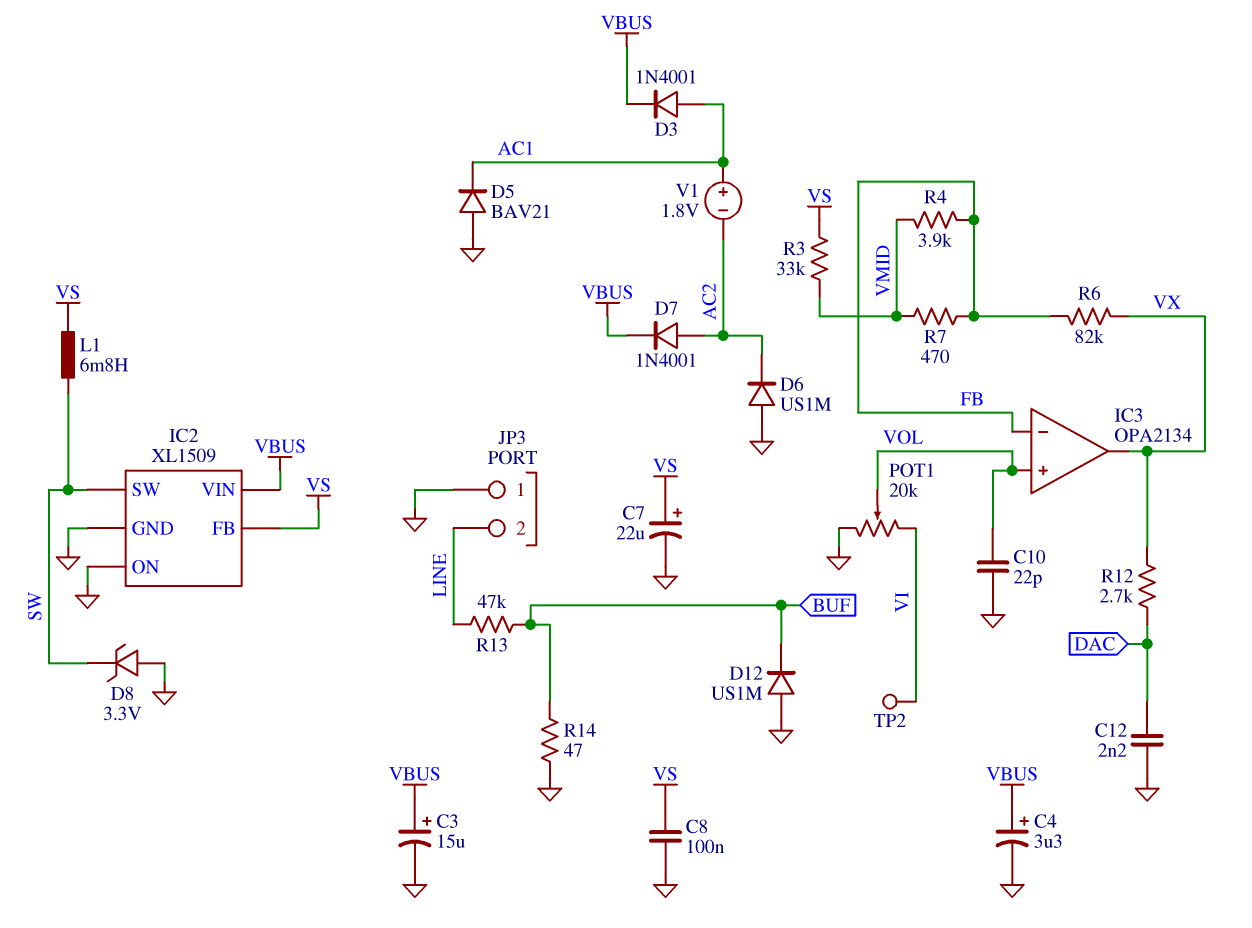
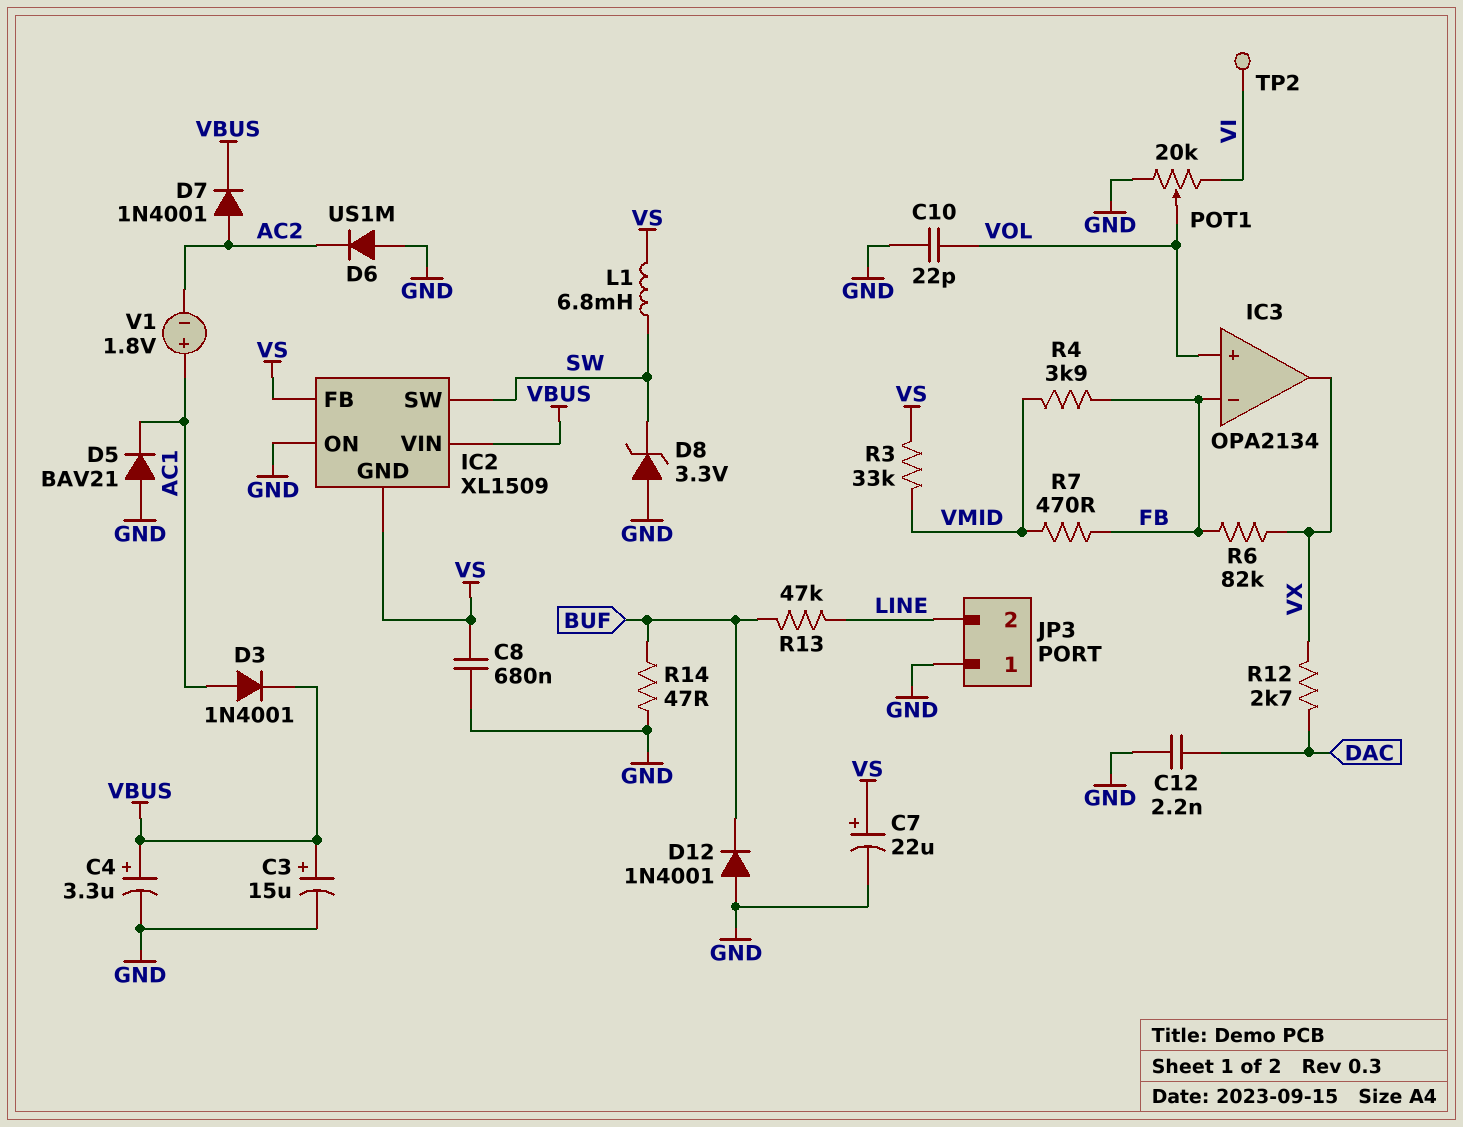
C8: 100nF (GND, VS) -> 680nF (GND, VS)
D12: diode US1M (A GND, K BUF) -> diode 1N4001 (A GND, K BUF)
IC2 pin GND: GND -> VS

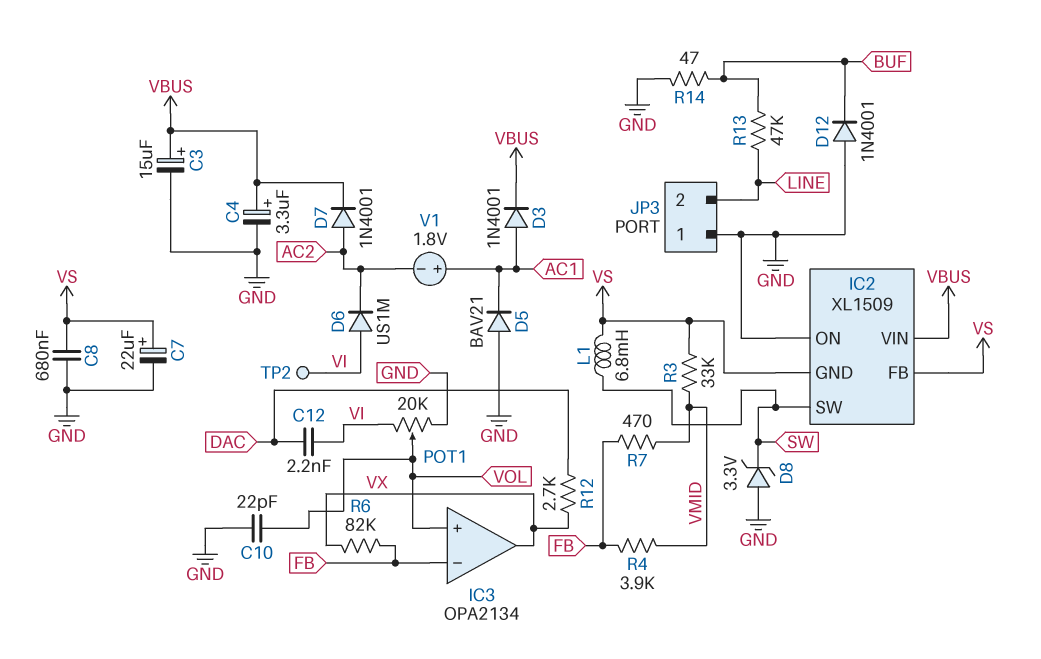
C12: 2.2nF (DAC, GND) -> 2.2nF (DAC, VI)
D6: diode US1M (A GND, K AC2) -> diode US1M (A VI, K AC2)

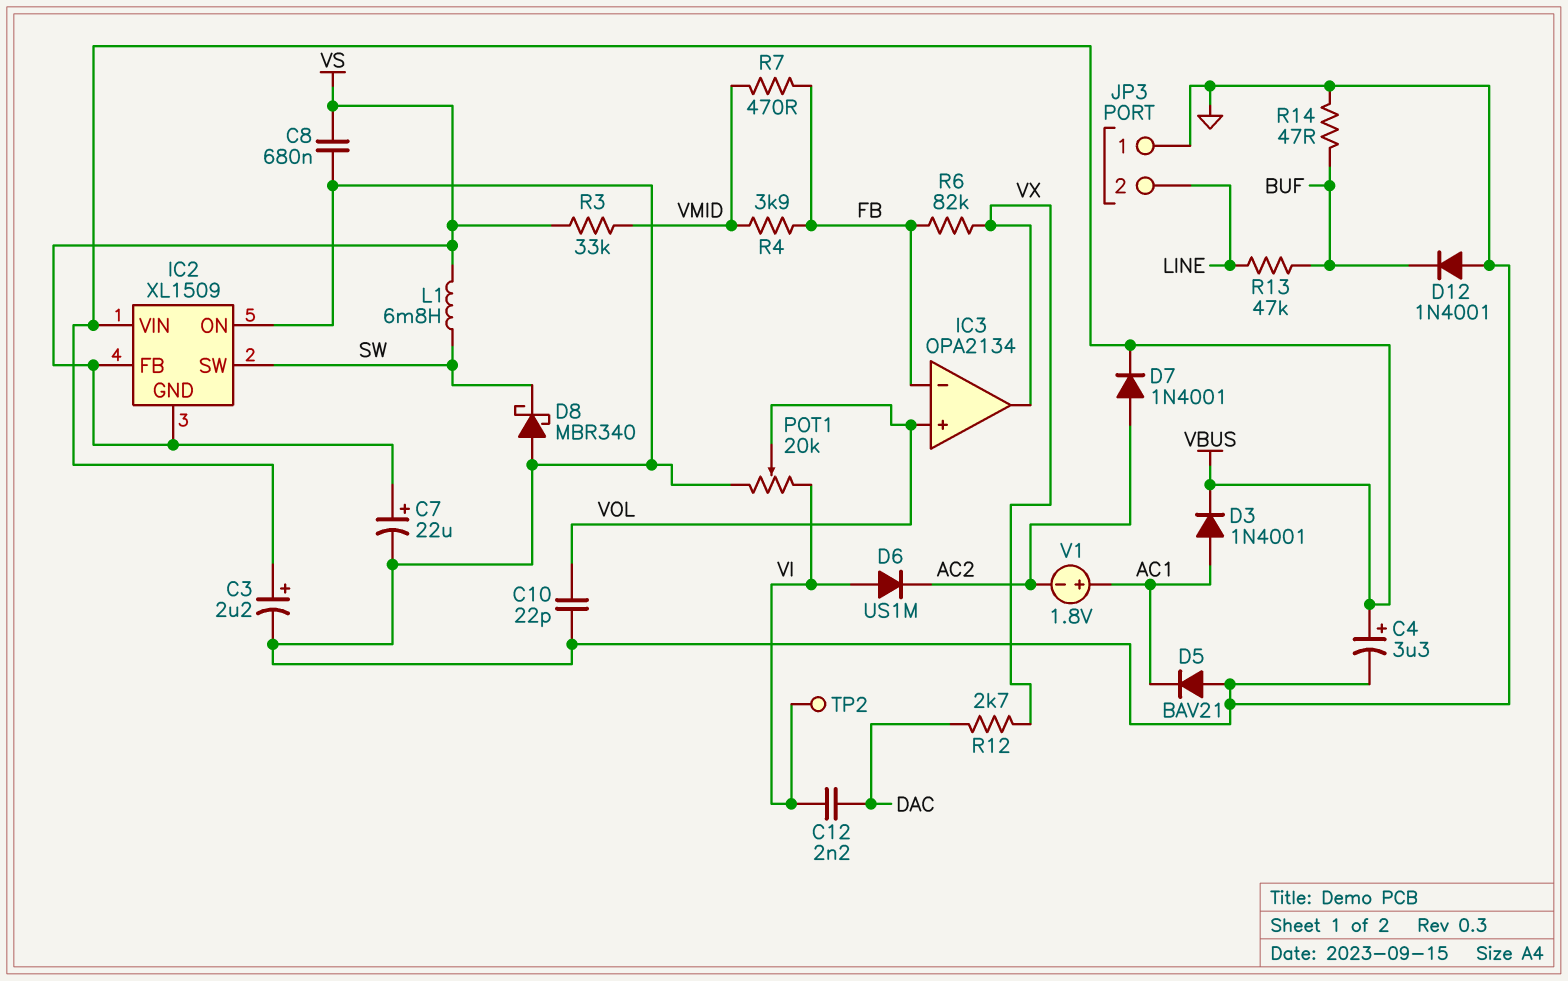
C3: 15uF (plus VBUS, minus GND) -> 2.2uF (plus VBUS, minus GND)
D8: zener 3.3V (A GND, K SW) -> schottky MBR340 (A GND, K SW)

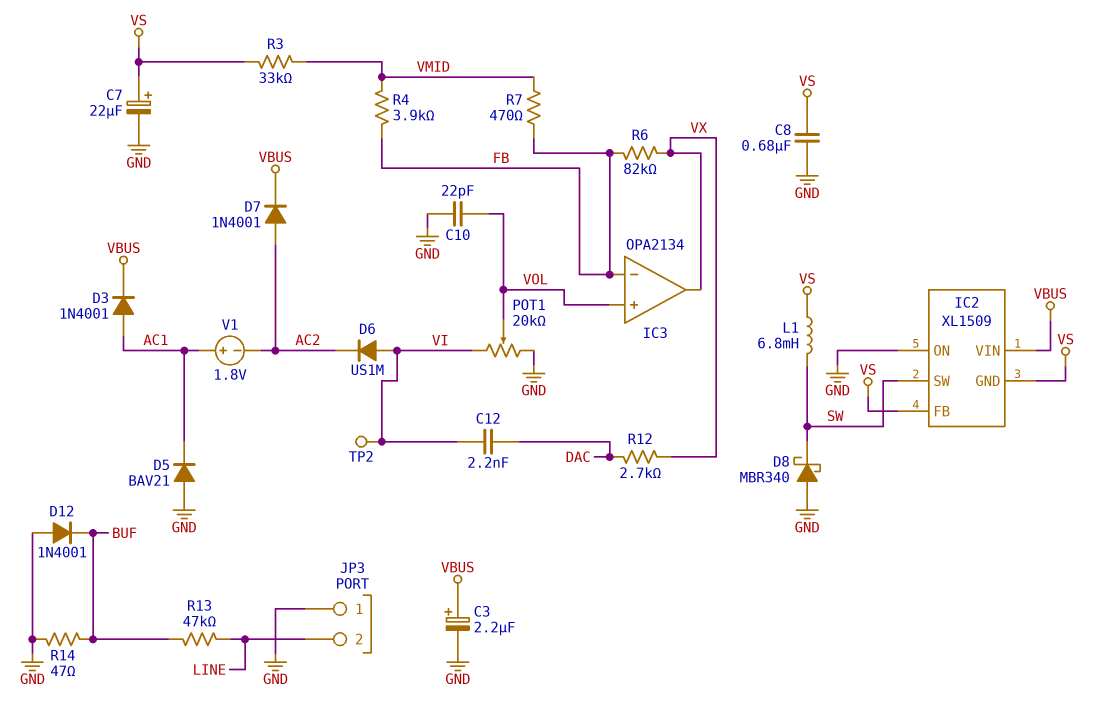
C4: 3.3uF (plus VBUS, minus GND) -> none

